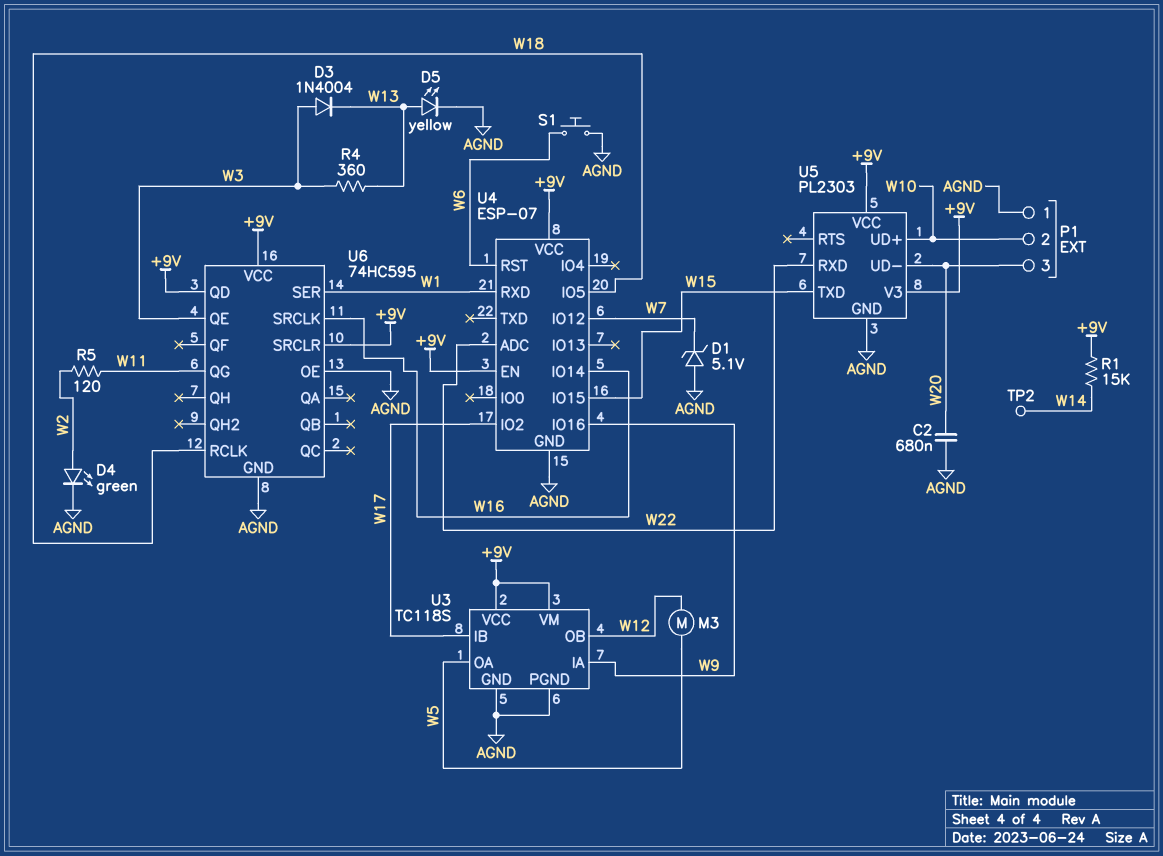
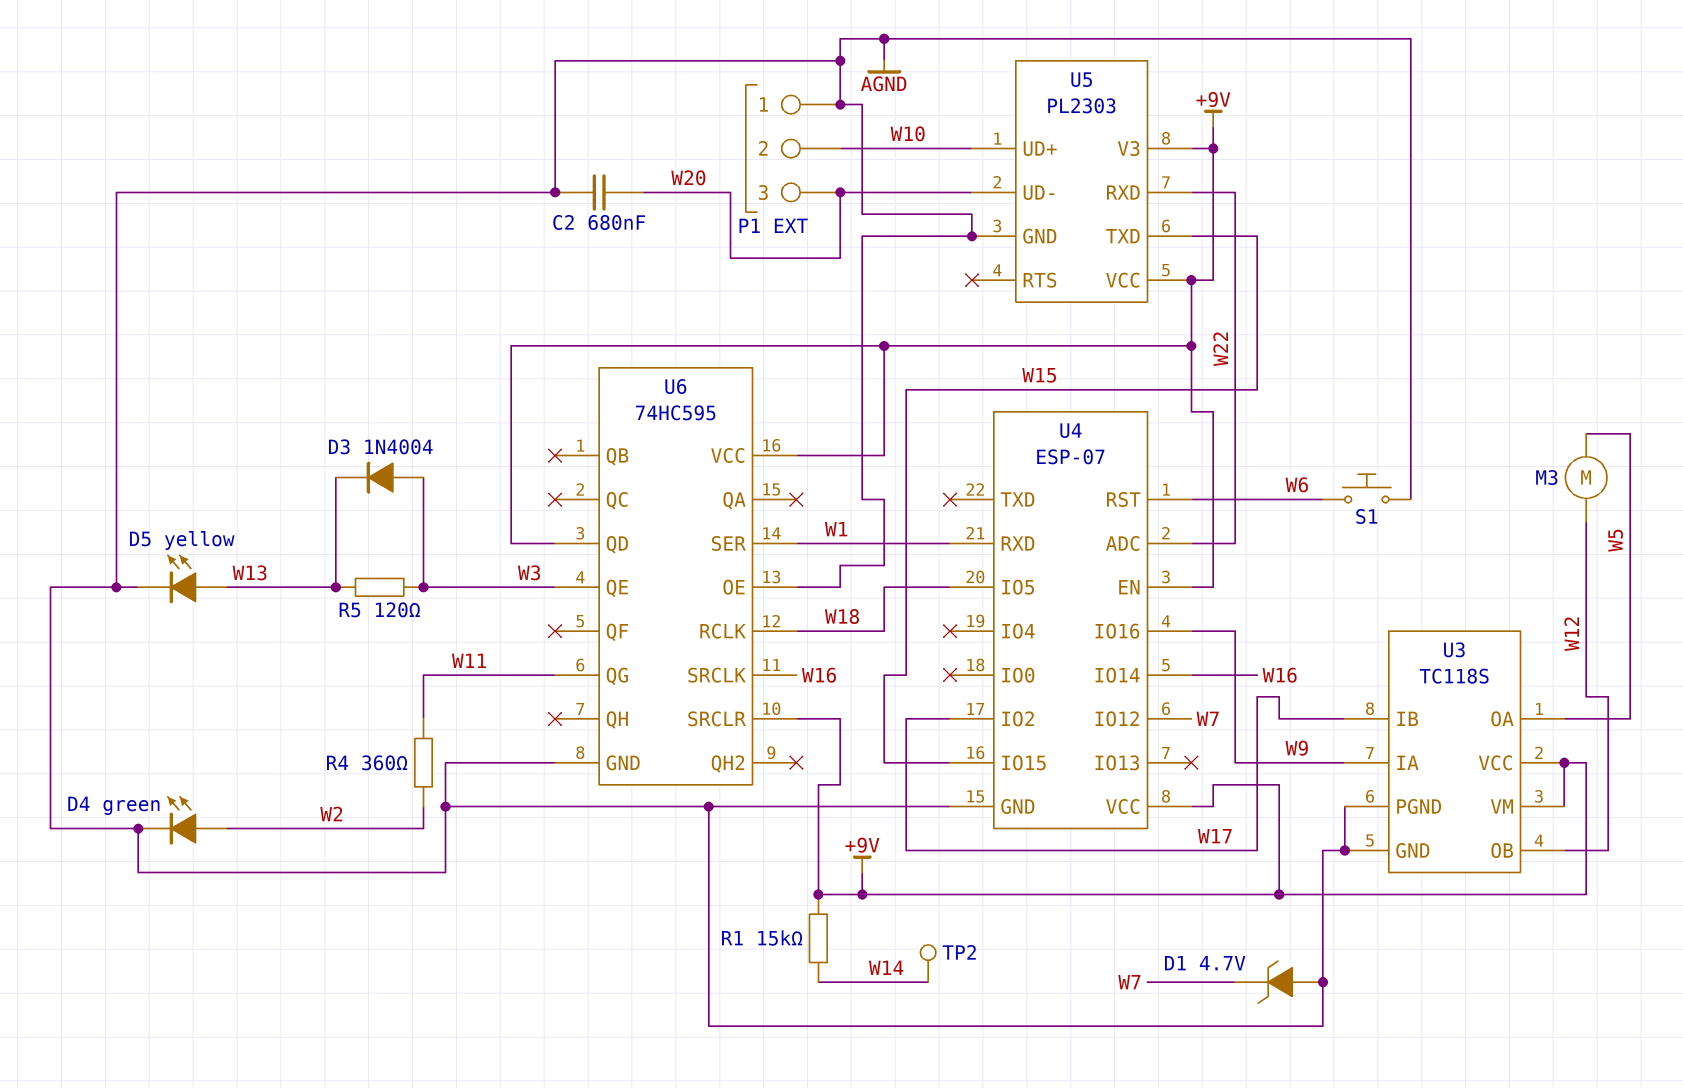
D1: zener 5.1V (A AGND, K W7) -> zener 4.7V (A AGND, K W7)
R4: 360 (W3, W13) -> 360 (W2, W11)
R5: 120 (W2, W11) -> 120 (W3, W13)

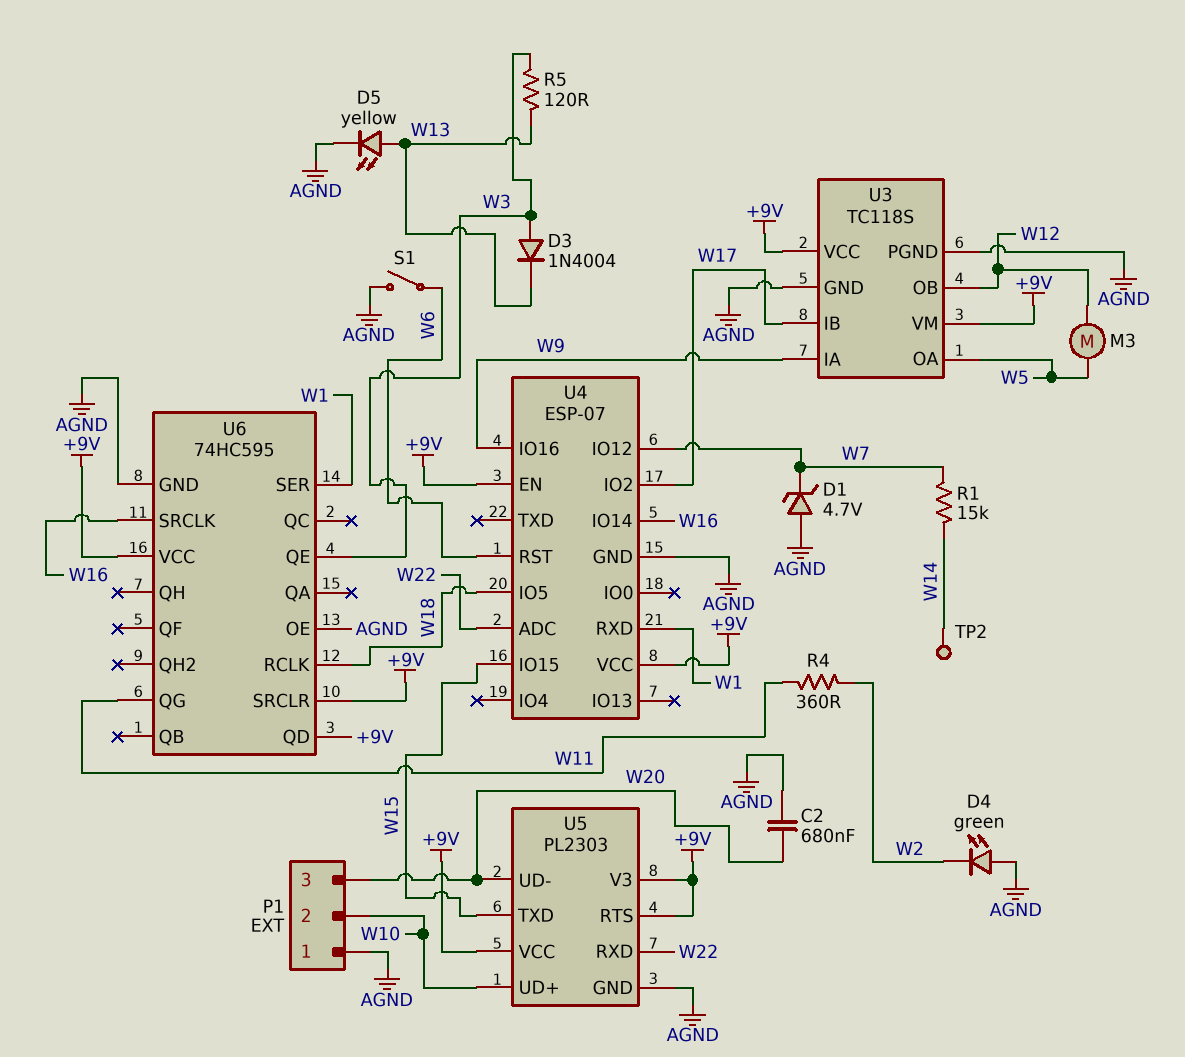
D4: LED green (A W2, K AGND) -> LED green (A AGND, K W2)
R1: 15k (+9V, W14) -> 15k (W7, W14)
S1: button (AGND, W6) -> switch (AGND, W6)
U5 pin RTS: none -> +9V

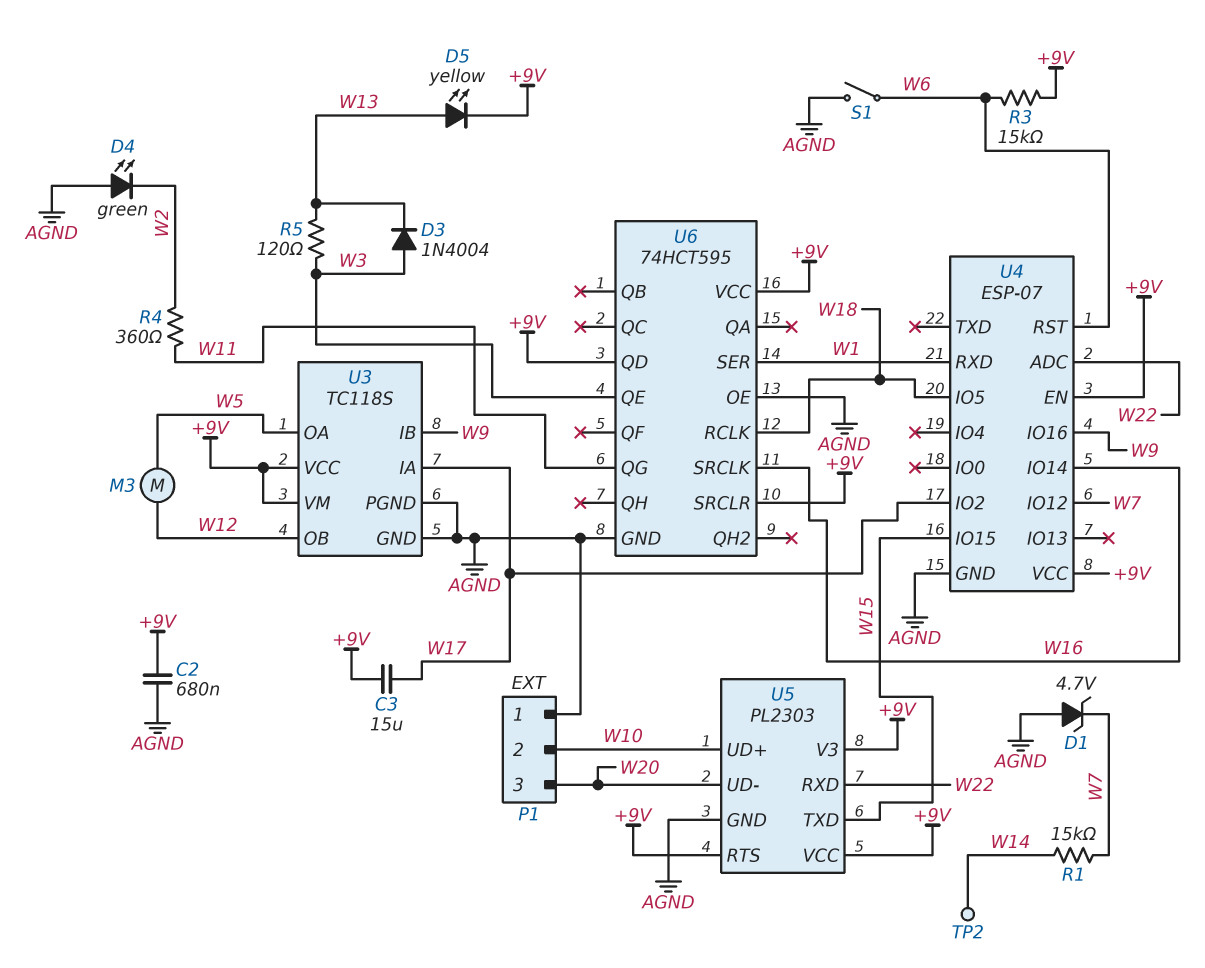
C2: 680nF (AGND, W20) -> 680nF (+9V, AGND)
C3: none -> 15uF (+9V, W17)
D5: LED yellow (A W13, K AGND) -> LED yellow (A W13, K +9V)
R3: none -> 15k (+9V, W6)
U3 pin IA: W9 -> W17
U3 pin IB: W17 -> W9
U6: 74HC595 -> 74HCT595

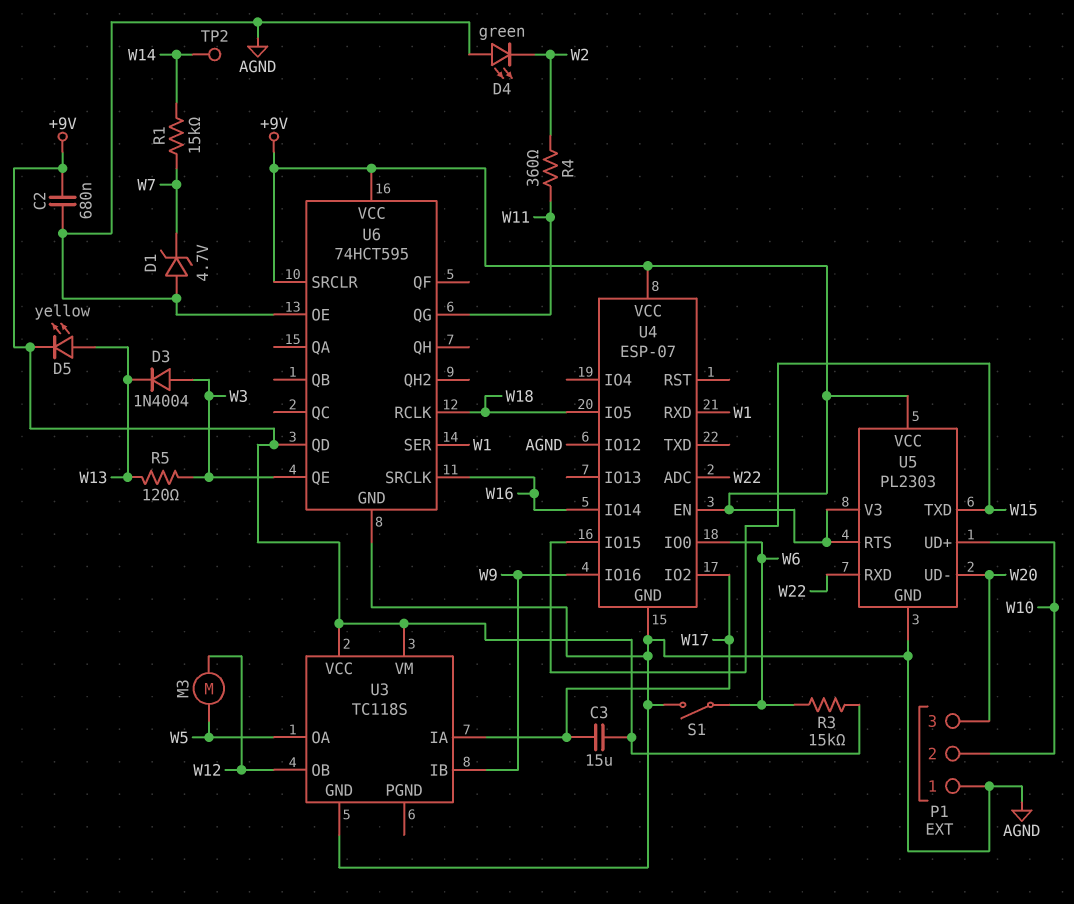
U3 pin PGND: AGND -> none
U4 pin IO0: none -> W6
U4 pin IO12: W7 -> AGND
U4 pin RST: W6 -> none

